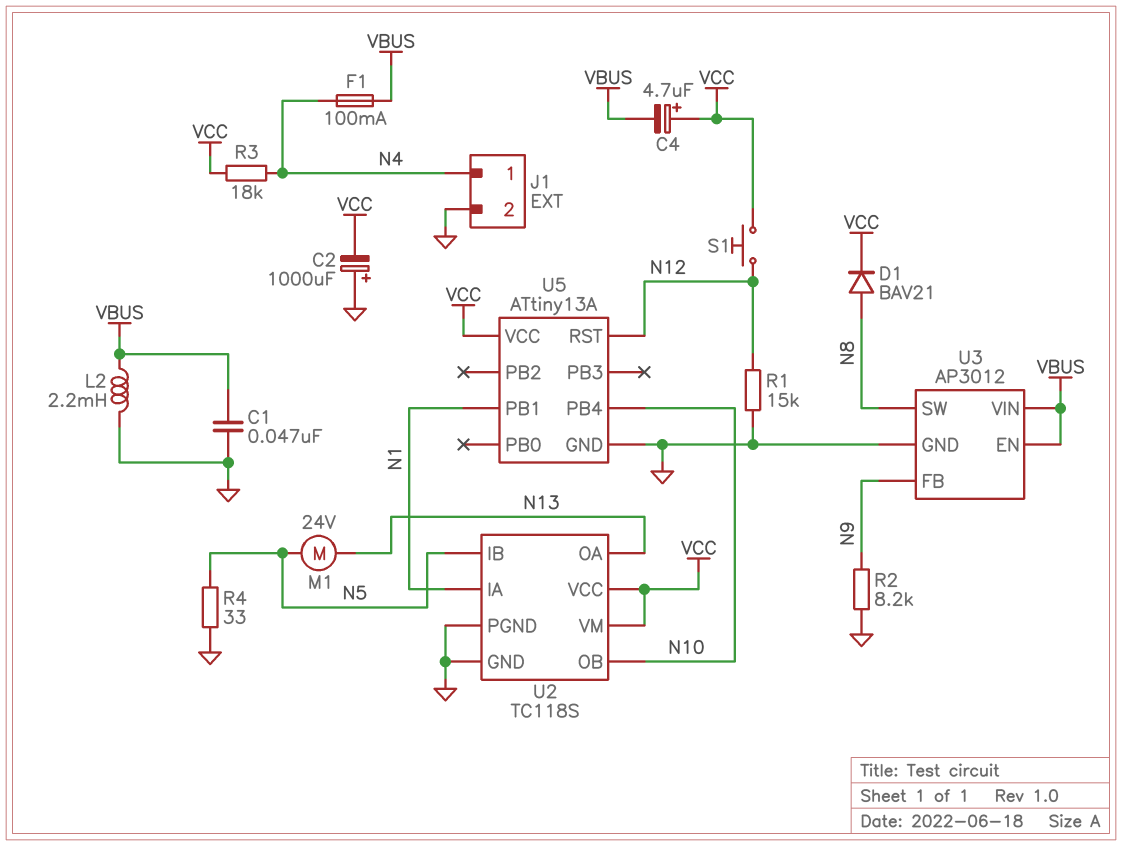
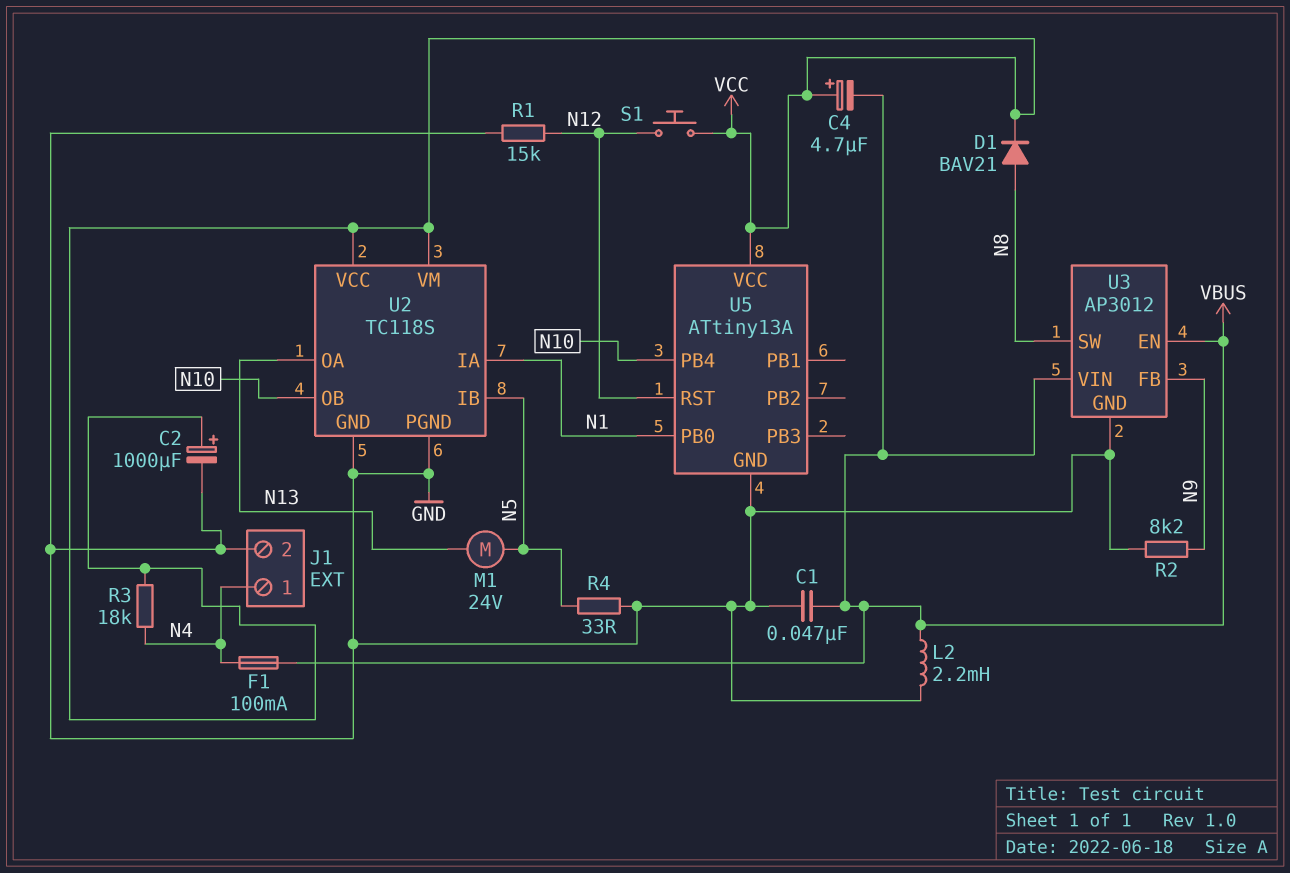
C2: 1000uF (plus GND, minus VCC) -> 1000uF (plus VCC, minus GND)
U5 pin PB0: none -> N1
U5 pin PB1: N1 -> none

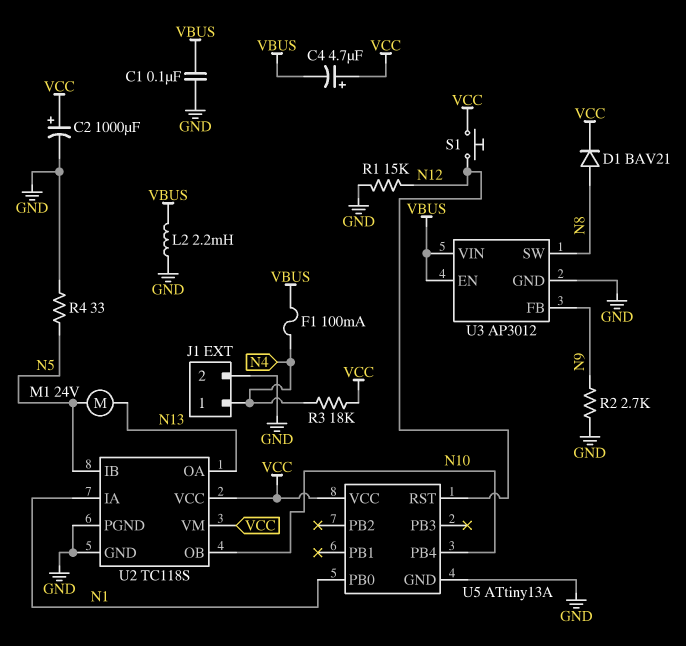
C1: 47nF (GND, VBUS) -> 100nF (GND, VBUS)
R2: 8.2k (GND, N9) -> 2.7k (GND, N9)

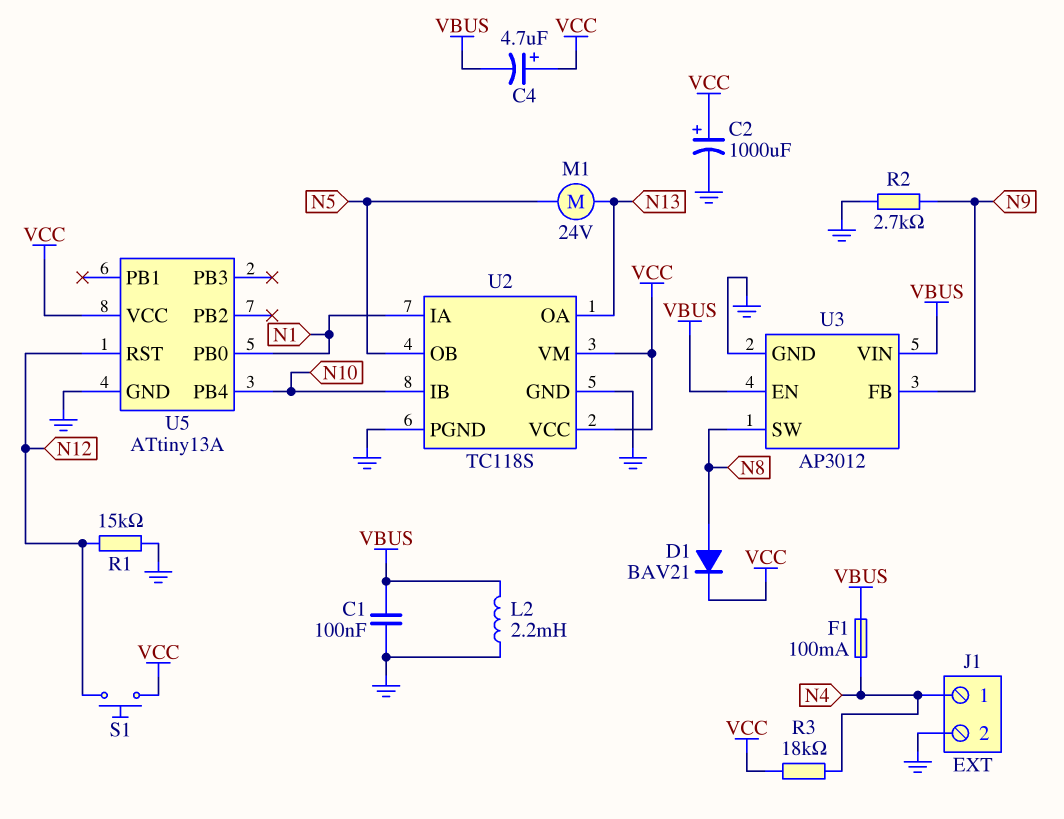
R4: 33 (GND, N5) -> none
U2 pin IB: N5 -> N10
U2 pin OB: N10 -> N5

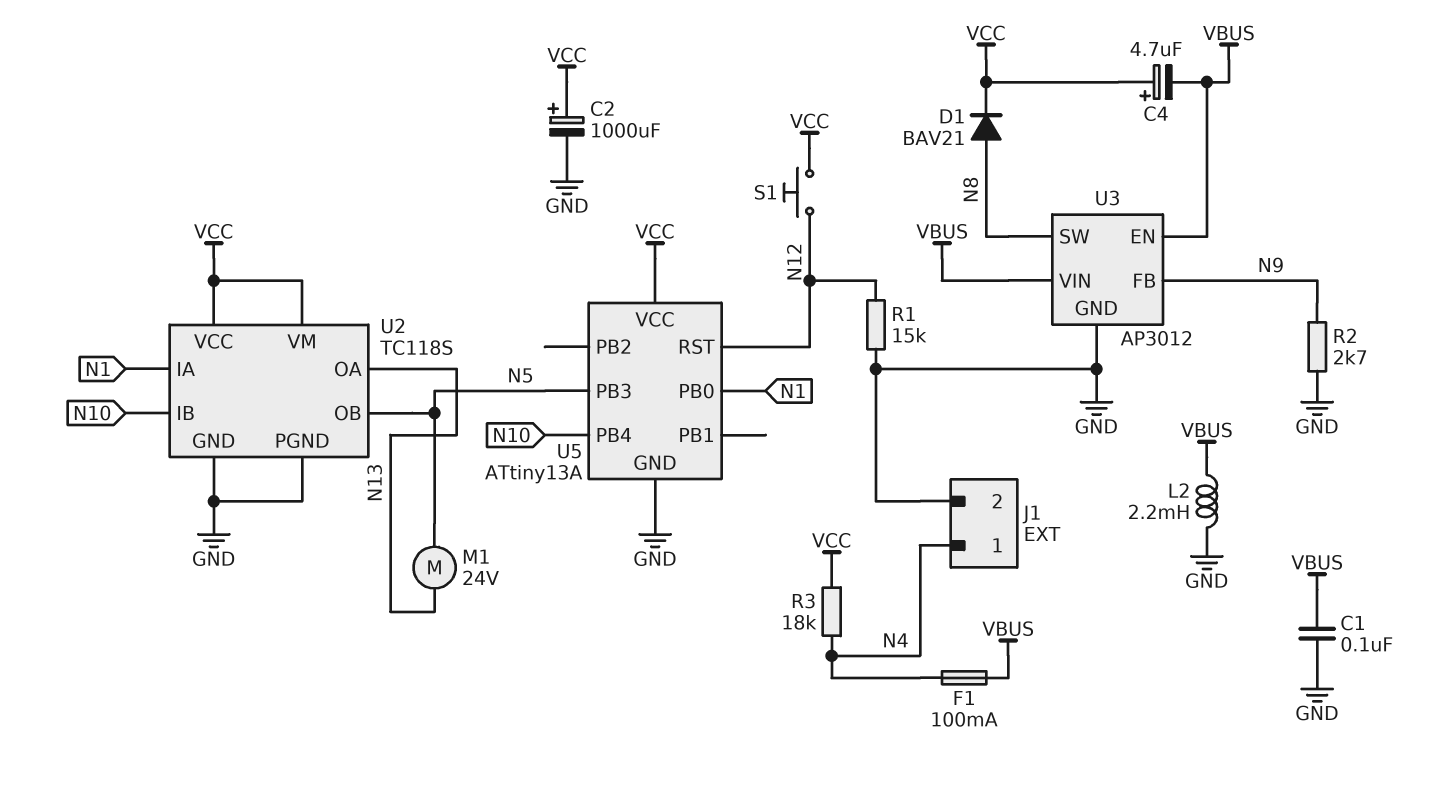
U5 pin PB3: none -> N5

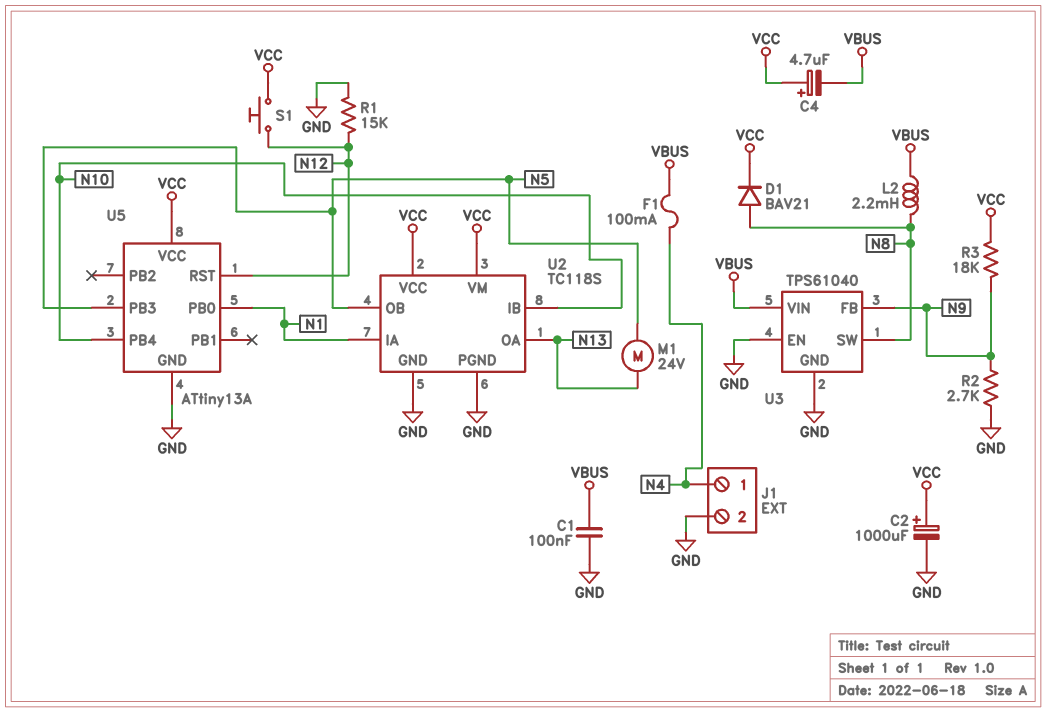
L2: 2.2mH (GND, VBUS) -> 2.2mH (N8, VBUS)
R3: 18k (N4, VCC) -> 18k (N9, VCC)
U3: AP3012 -> TPS61040
U3 pin EN: VBUS -> GND

